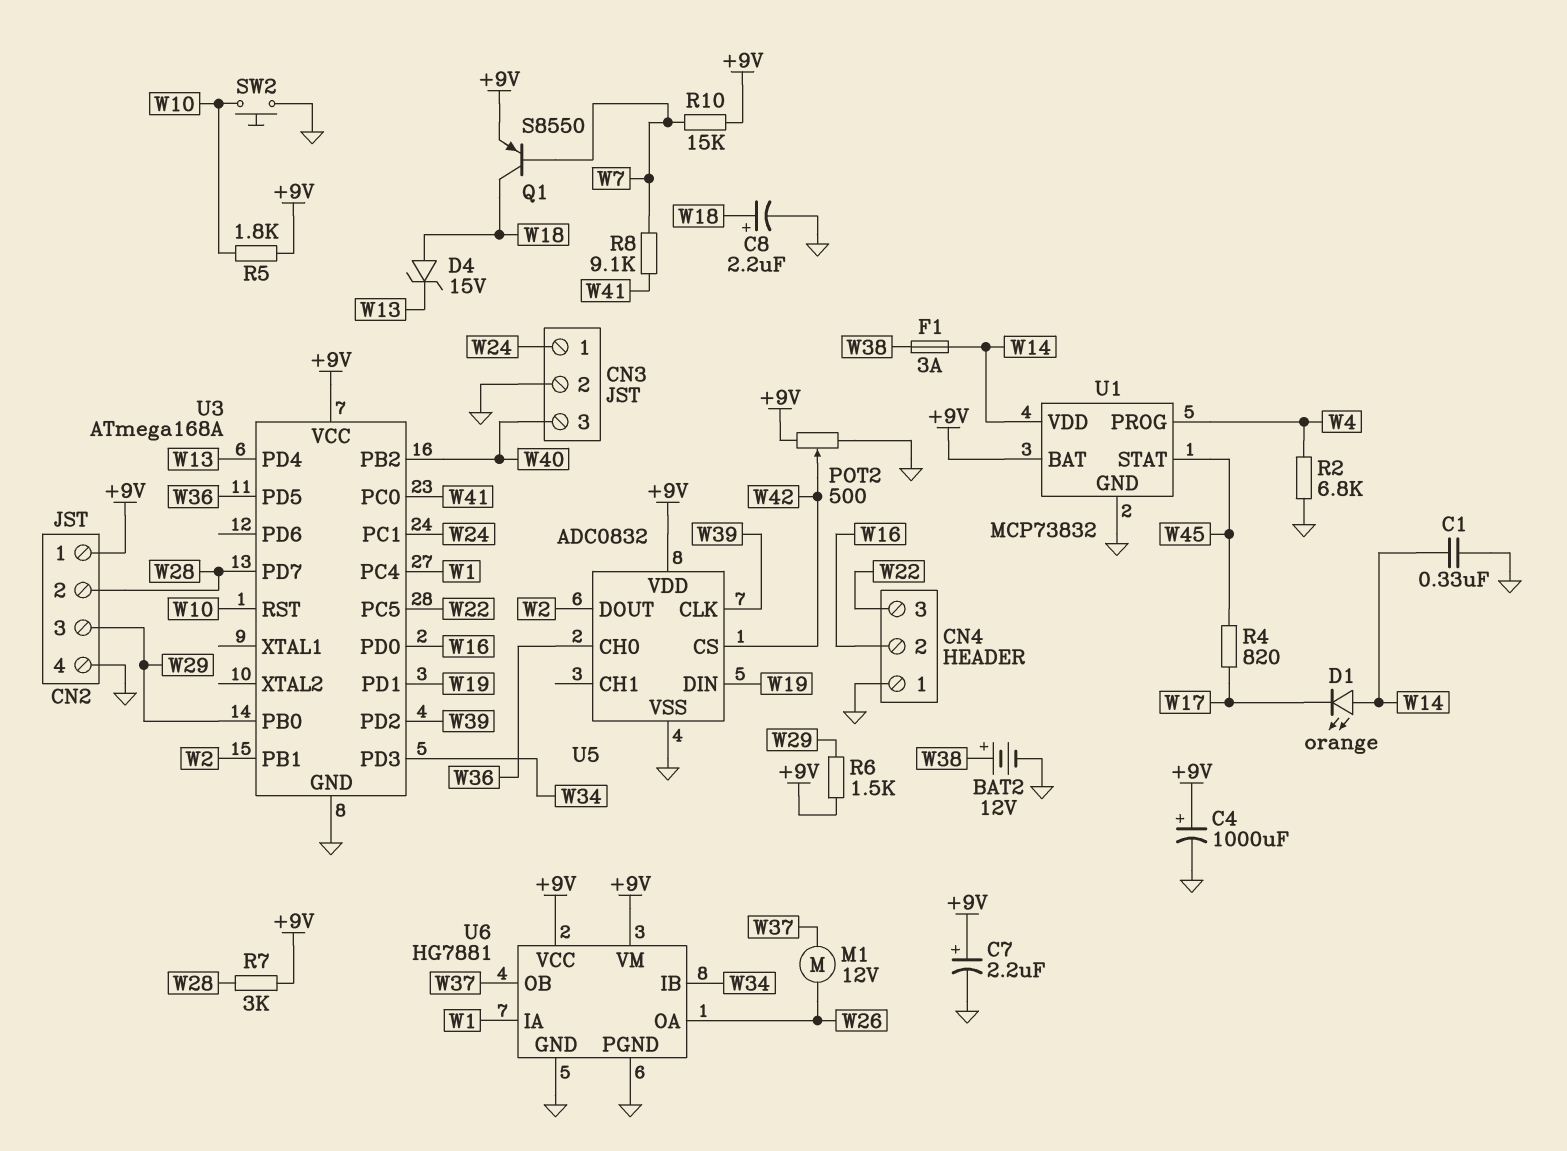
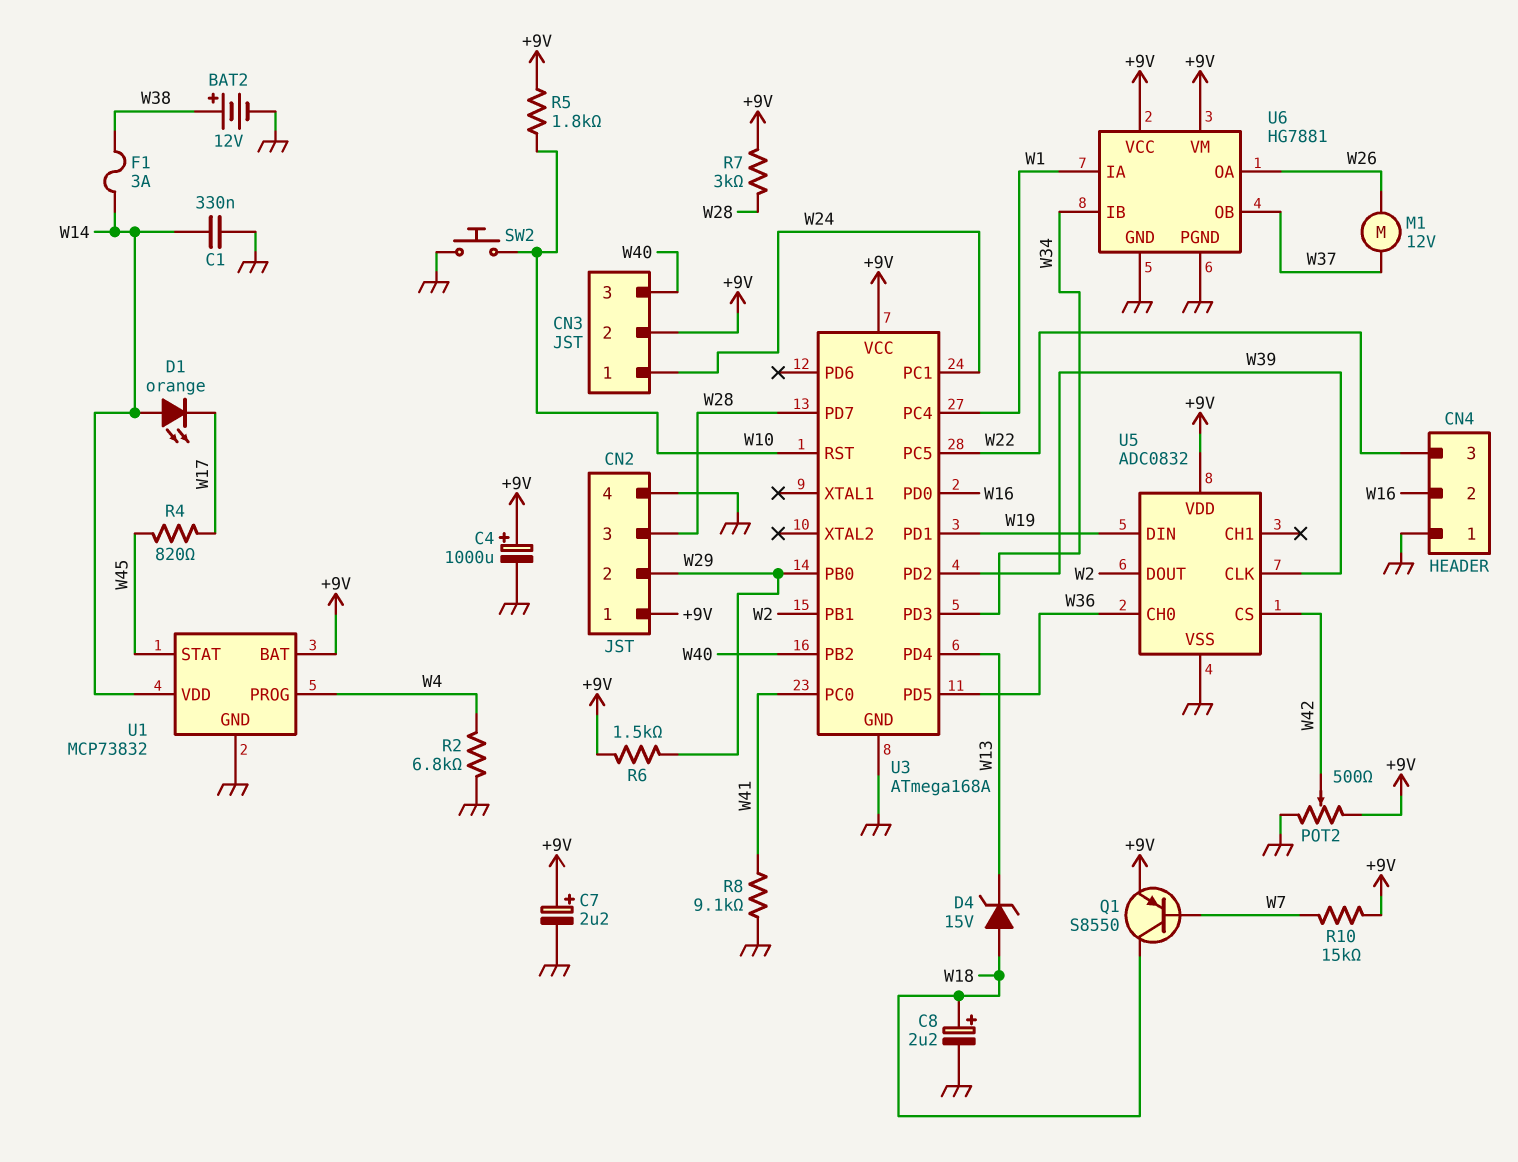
CN2 pin 2: W28 -> W29
CN2 pin 3: W29 -> W28
CN3 pin 2: GND -> +9V
R8: 9.1k (W7, W41) -> 9.1k (GND, W41)

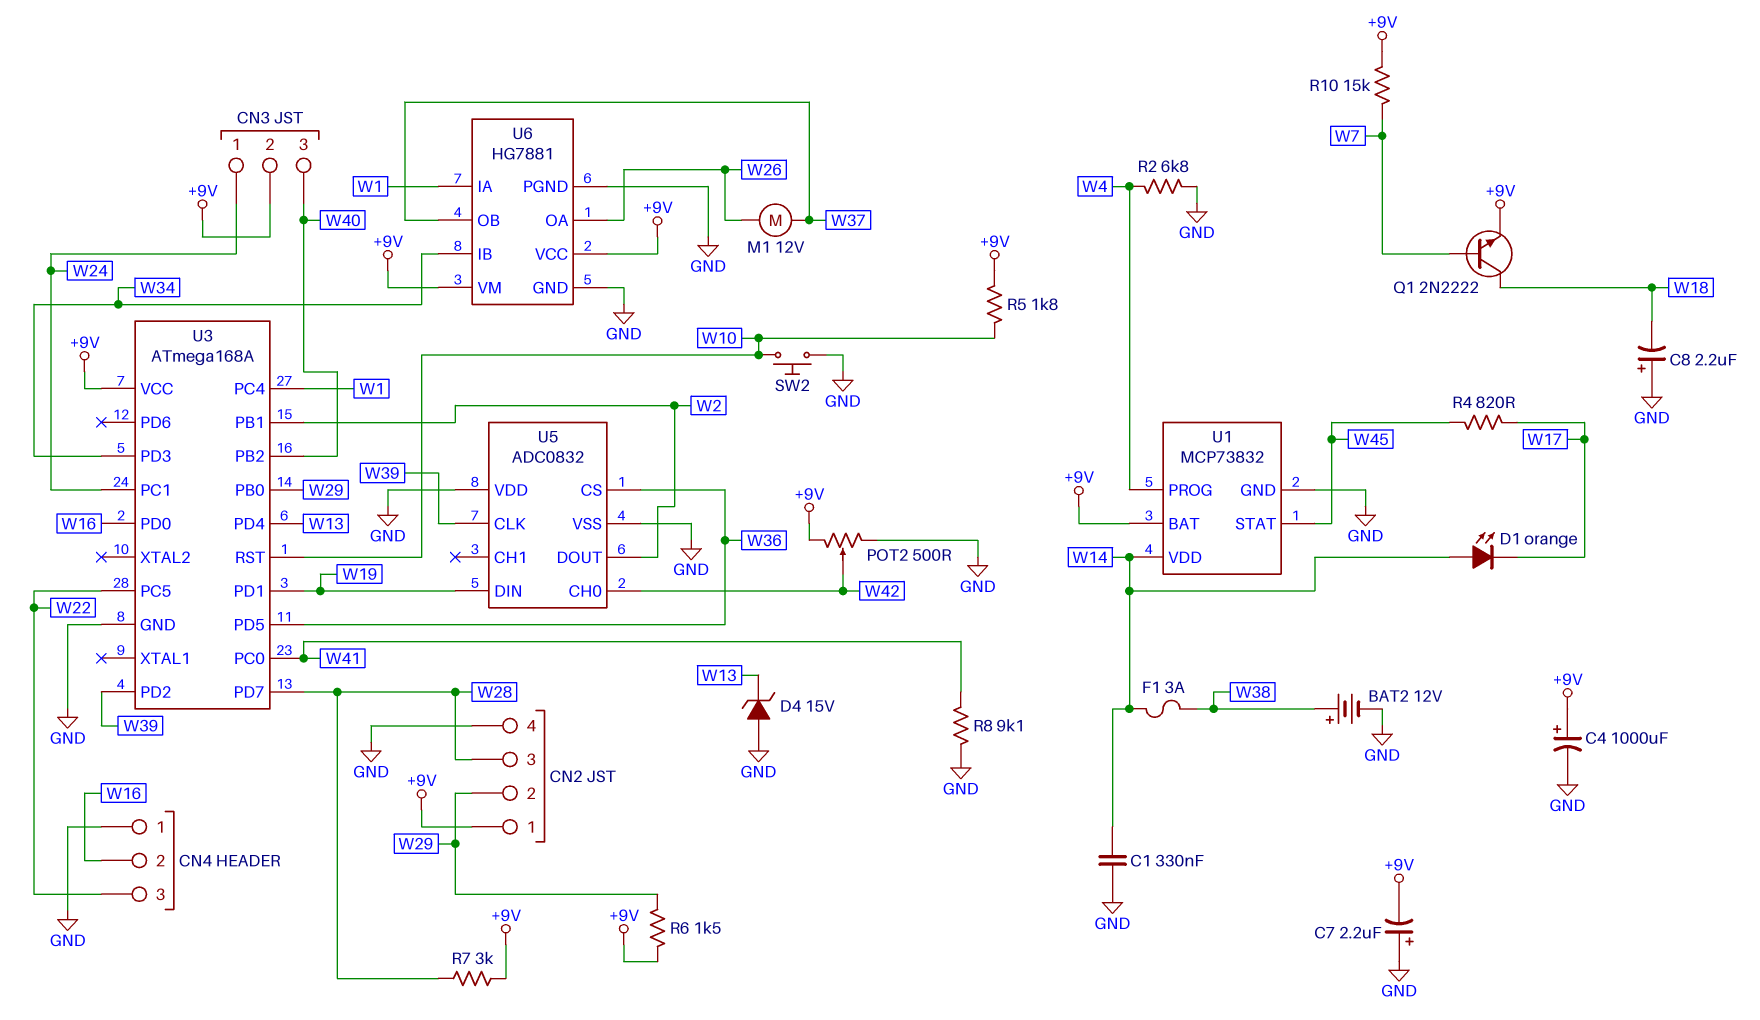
C7: 2.2uF (plus +9V, minus GND) -> 2.2uF (plus GND, minus +9V)
C8: 2.2uF (plus W18, minus GND) -> 2.2uF (plus GND, minus W18)
D4: zener 15V (A W18, K W13) -> zener 15V (A GND, K W13)
Q1: PNP S8550 (B W7, C W18, E +9V) -> NPN 2N2222 (B W7, C W18, E +9V)
U5 pin CH0: W36 -> W42
U5 pin CS: W42 -> W36
U5 pin VDD: +9V -> GND

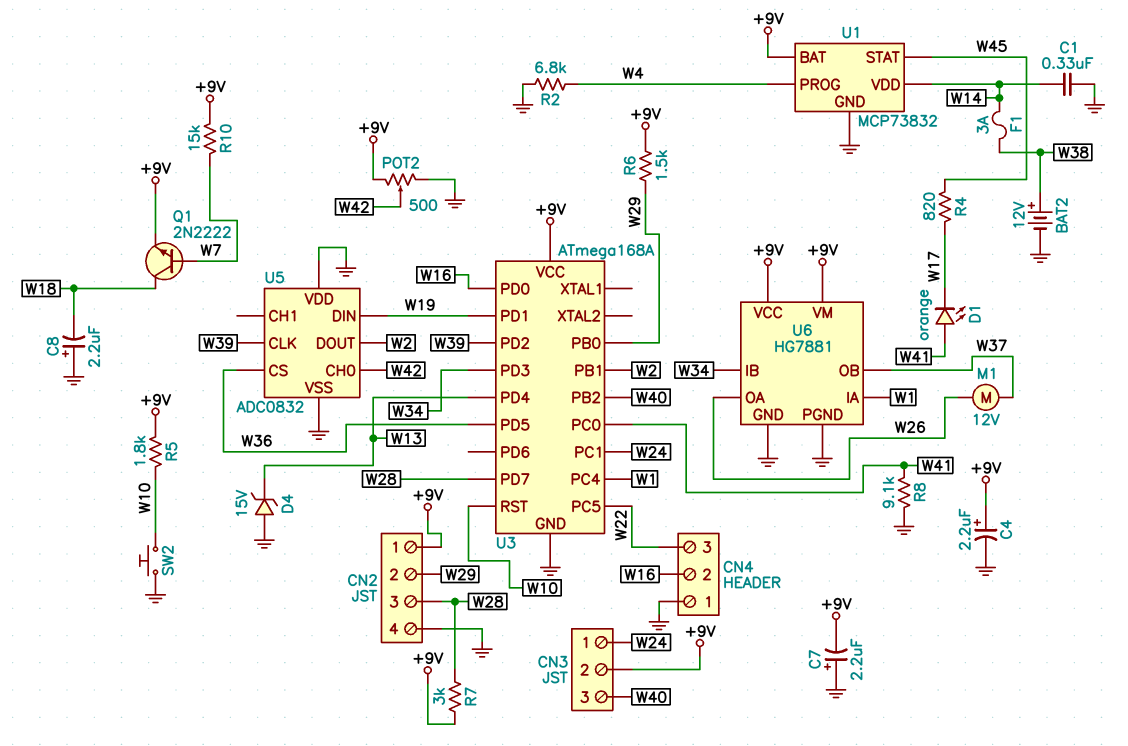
C4: 1000uF (plus +9V, minus GND) -> 2.2uF (plus +9V, minus GND)
D1: LED orange (A W14, K W17) -> LED orange (A W41, K W17)

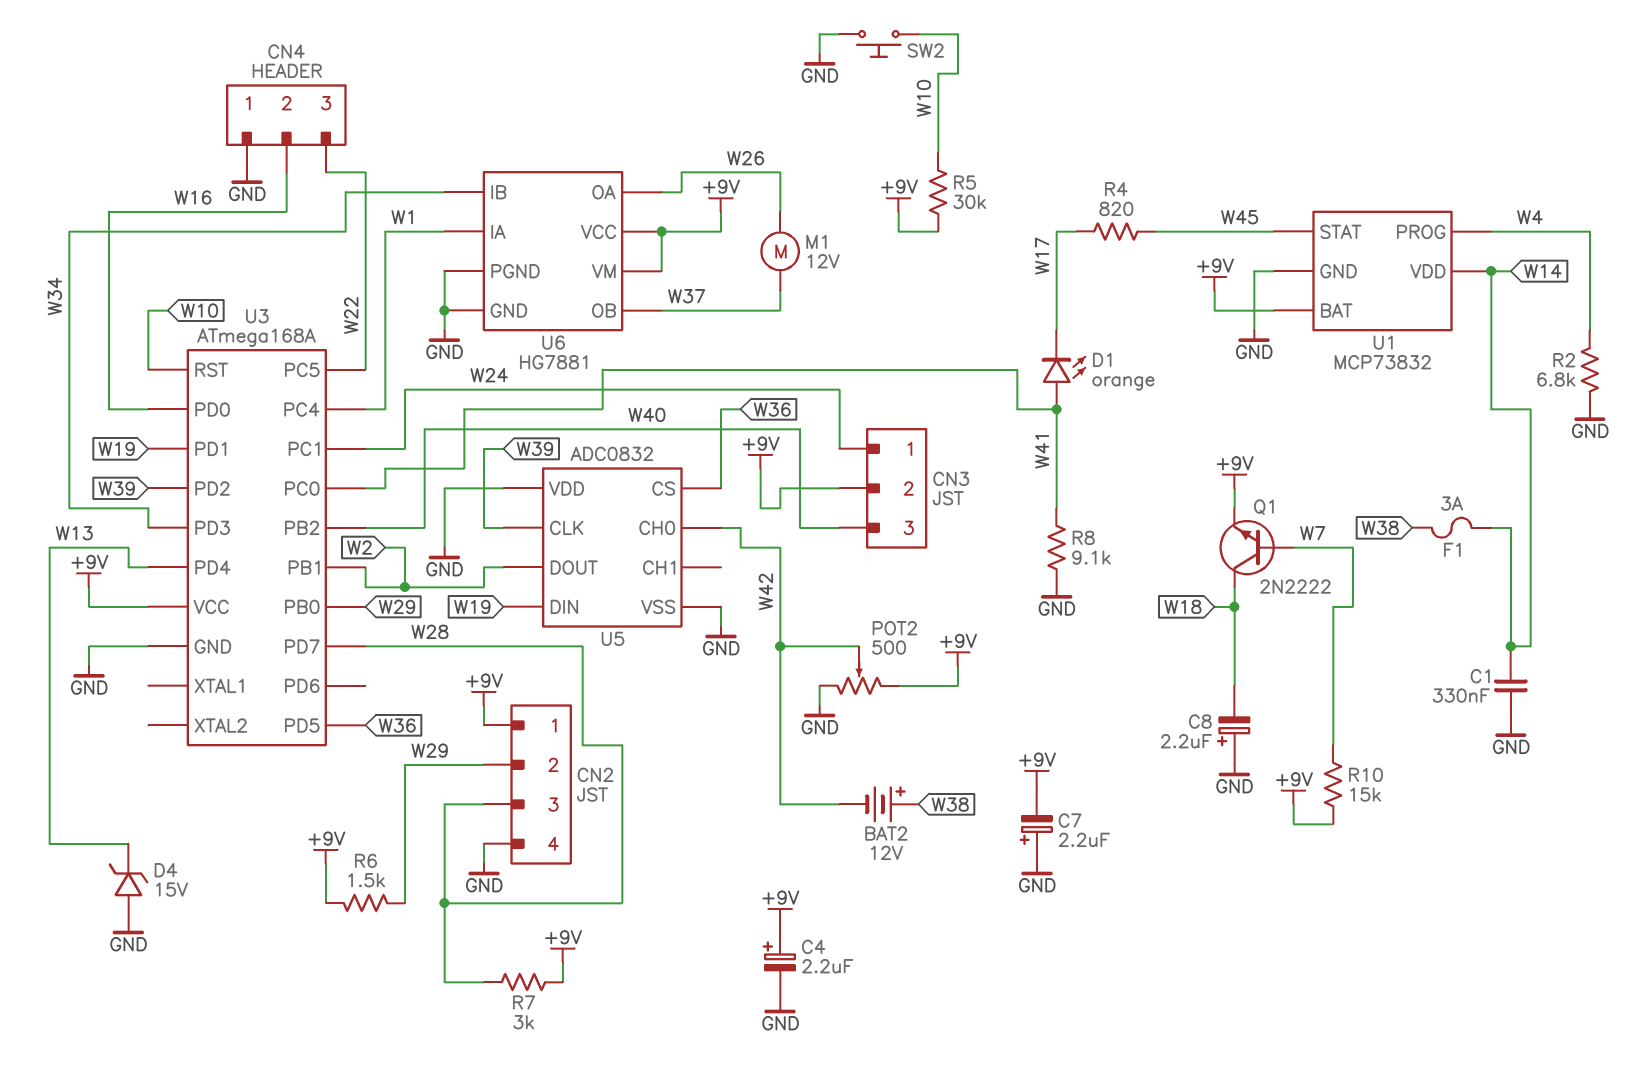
BAT2: 12V (plus W38, minus GND) -> 12V (plus W38, minus W42)
R5: 1.8k (+9V, W10) -> 30k (+9V, W10)

